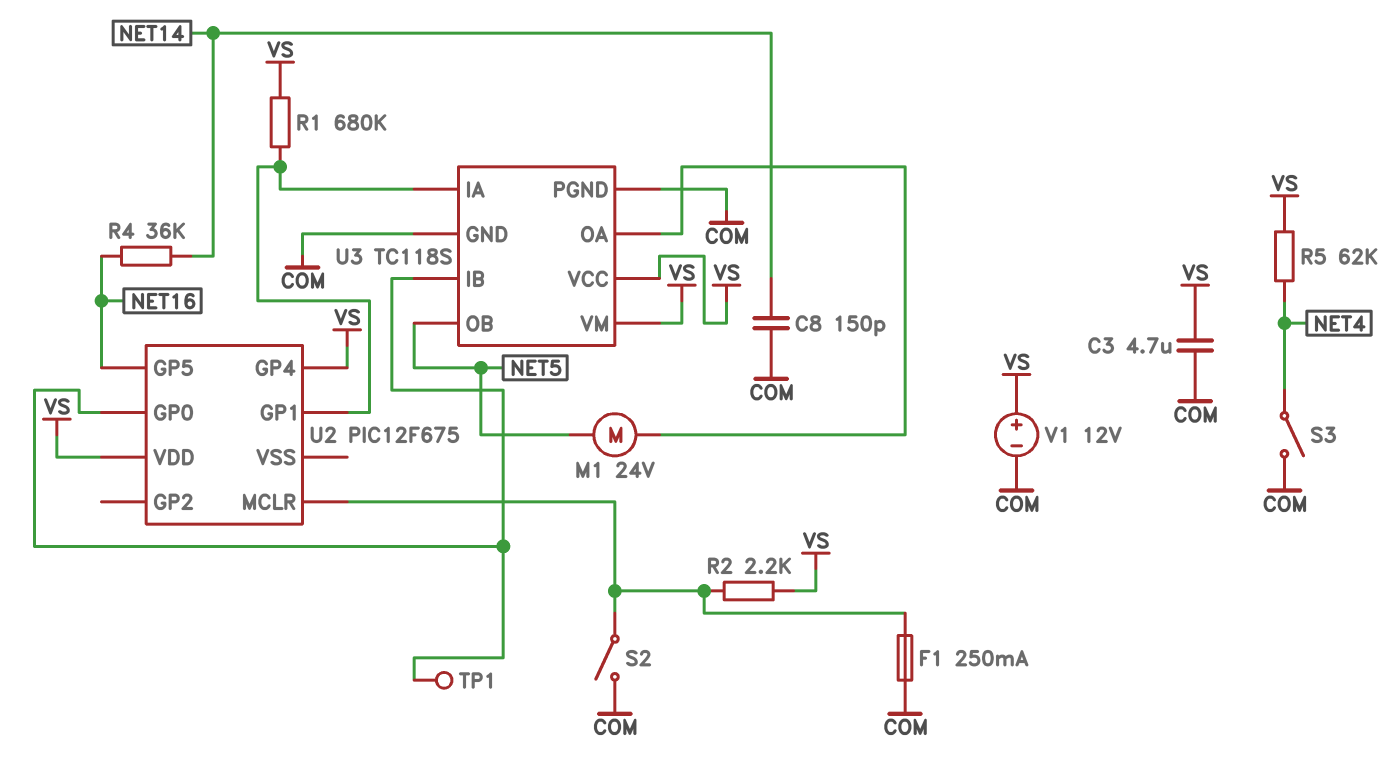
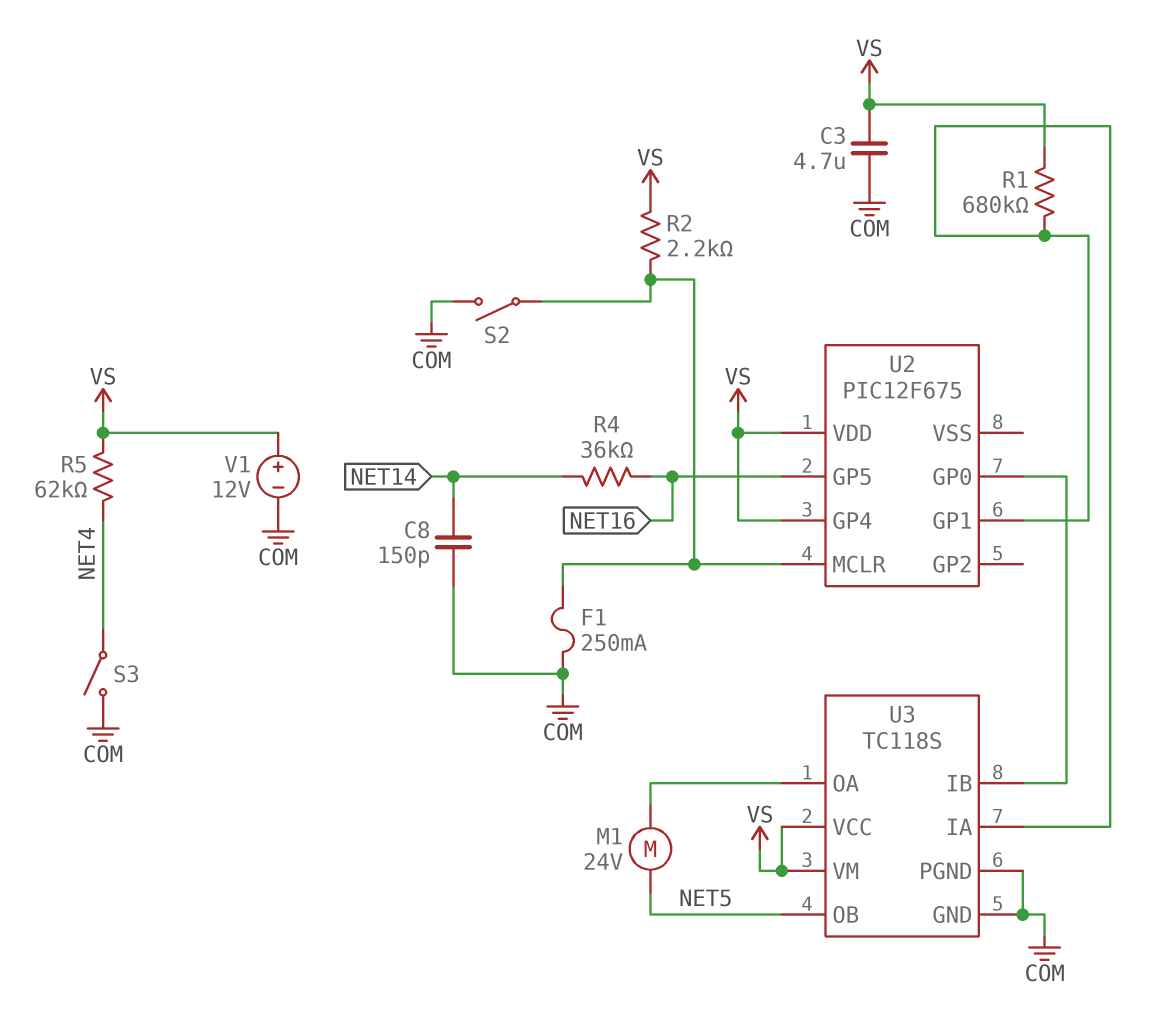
TP1: test point (U2/GP0) -> none

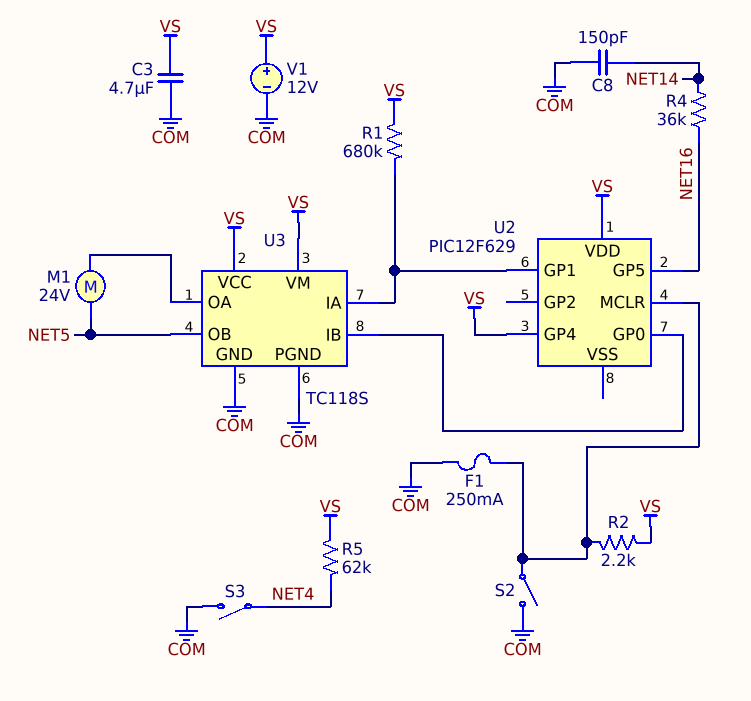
U2: PIC12F675 -> PIC12F629

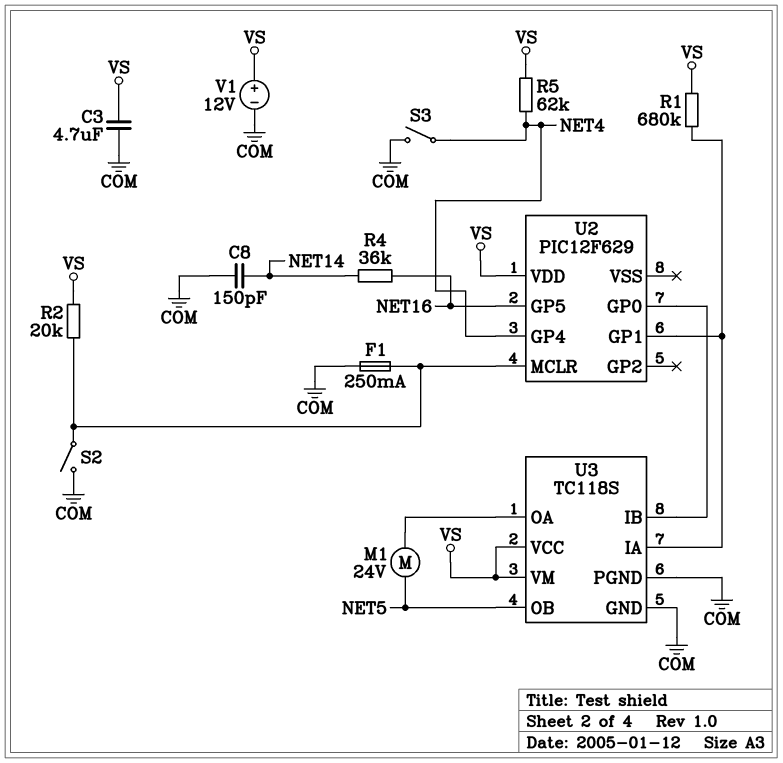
R2: 2.2k (U2/MCLR, VS) -> 20k (U2/MCLR, VS)
U2 pin GP4: VS -> NET4

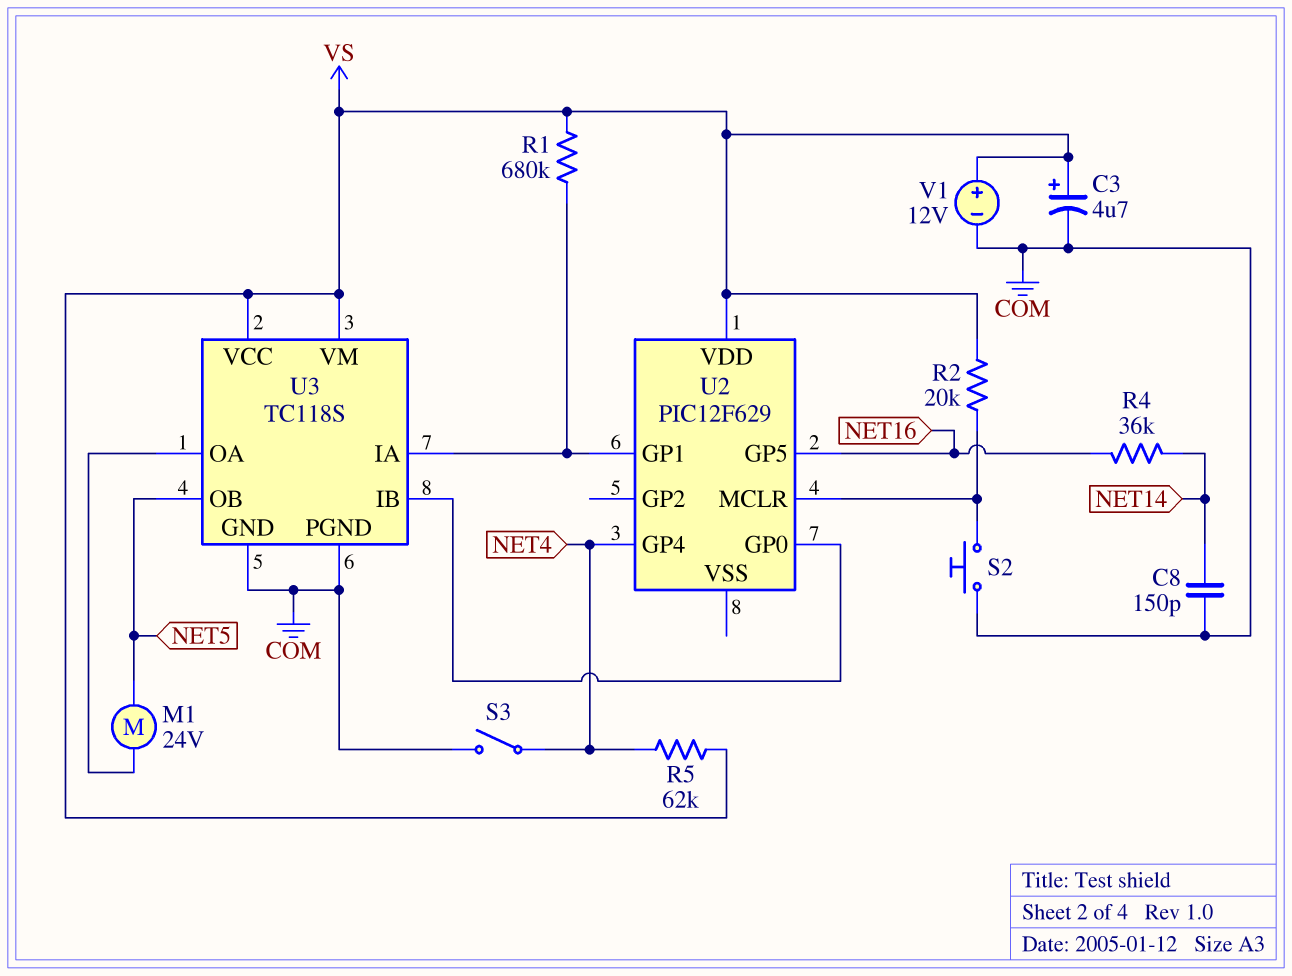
C3: 4.7uF (COM, VS) -> 4.7uF (plus VS, minus COM)
F1: 250mA (COM, U2/MCLR) -> none
S2: switch (COM, U2/MCLR) -> button (COM, U2/MCLR)

